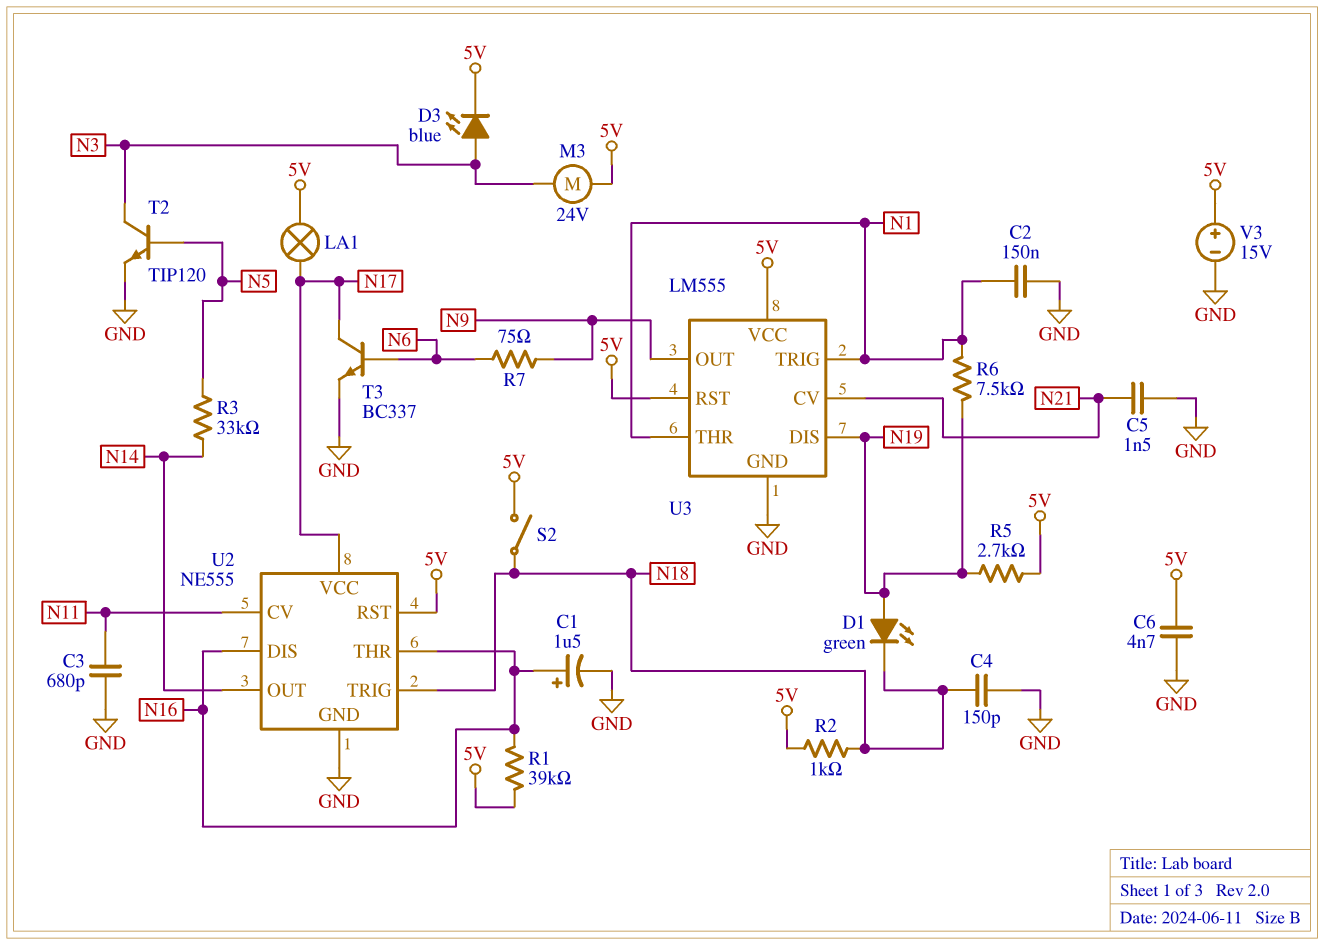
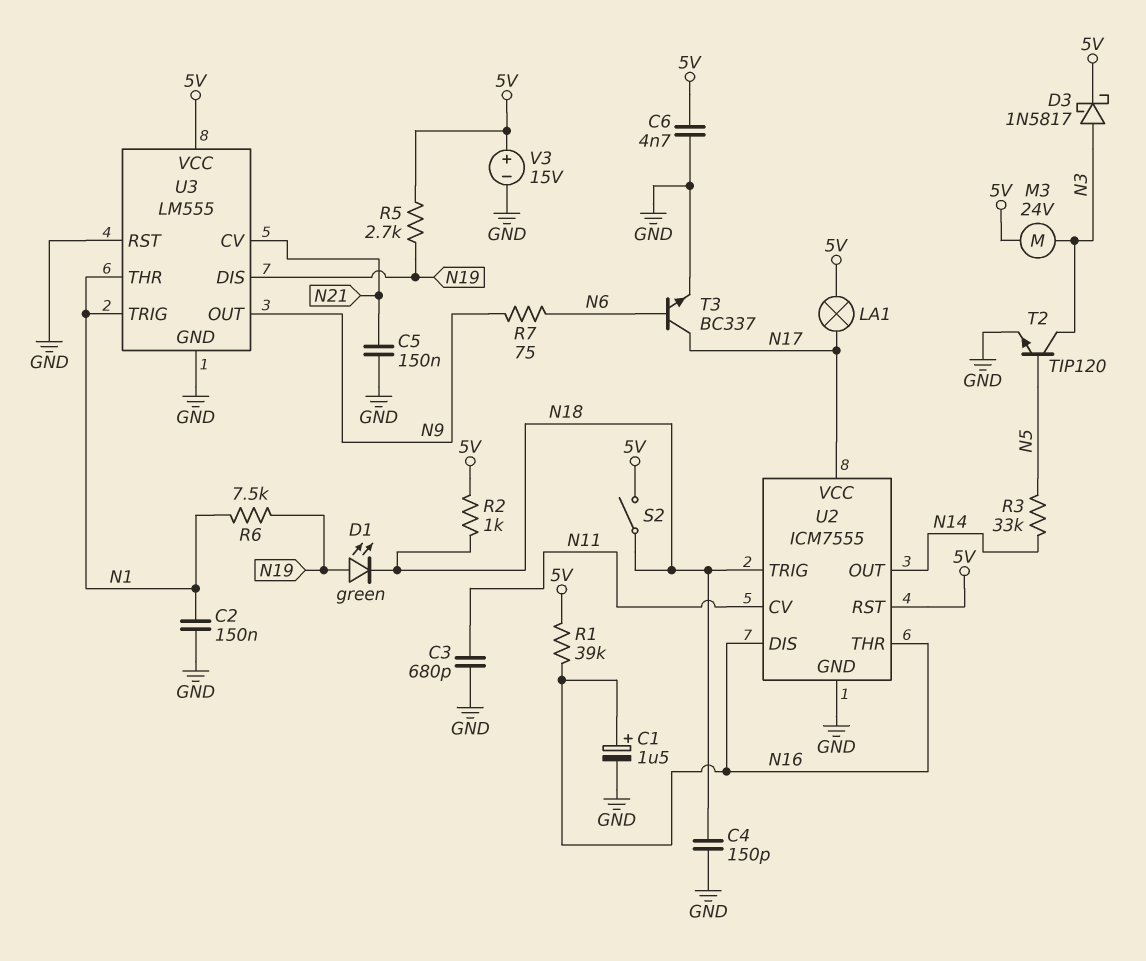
C5: 1.5nF (GND, N21) -> 150nF (GND, N21)
D3: LED blue (A N3, K 5V) -> schottky 1N5817 (A N3, K 5V)
U2: NE555 -> ICM7555
U3 pin RST: 5V -> GND

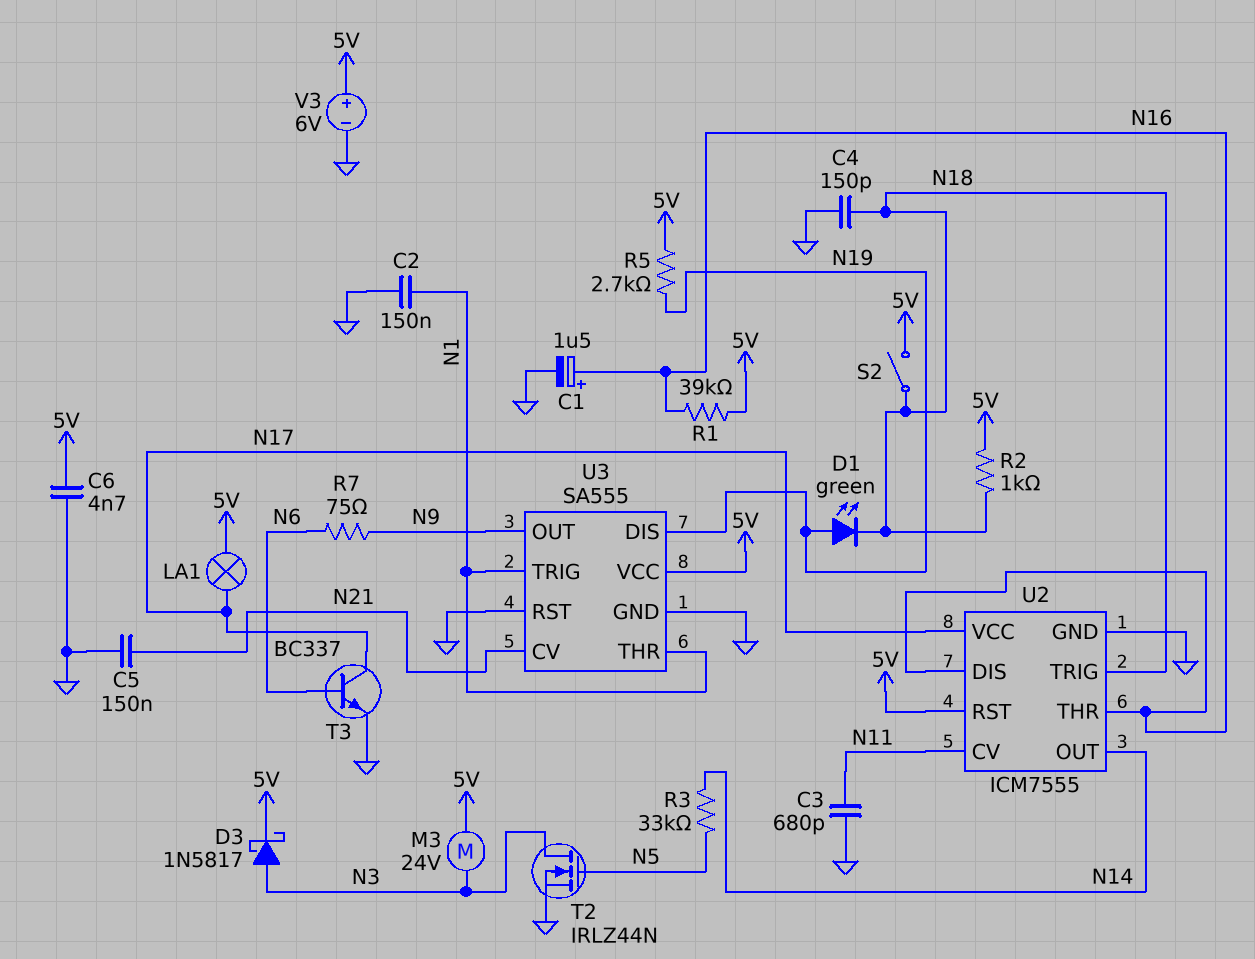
R6: 7.5k (N1, N19) -> none
T2: NPN TIP120 (B N5, C N3, E GND) -> NMOS IRLZ44N (G N5, D N3, S GND)
U3: LM555 -> SA555
V3: 15V (plus 5V, minus GND) -> 6V (plus 5V, minus GND)

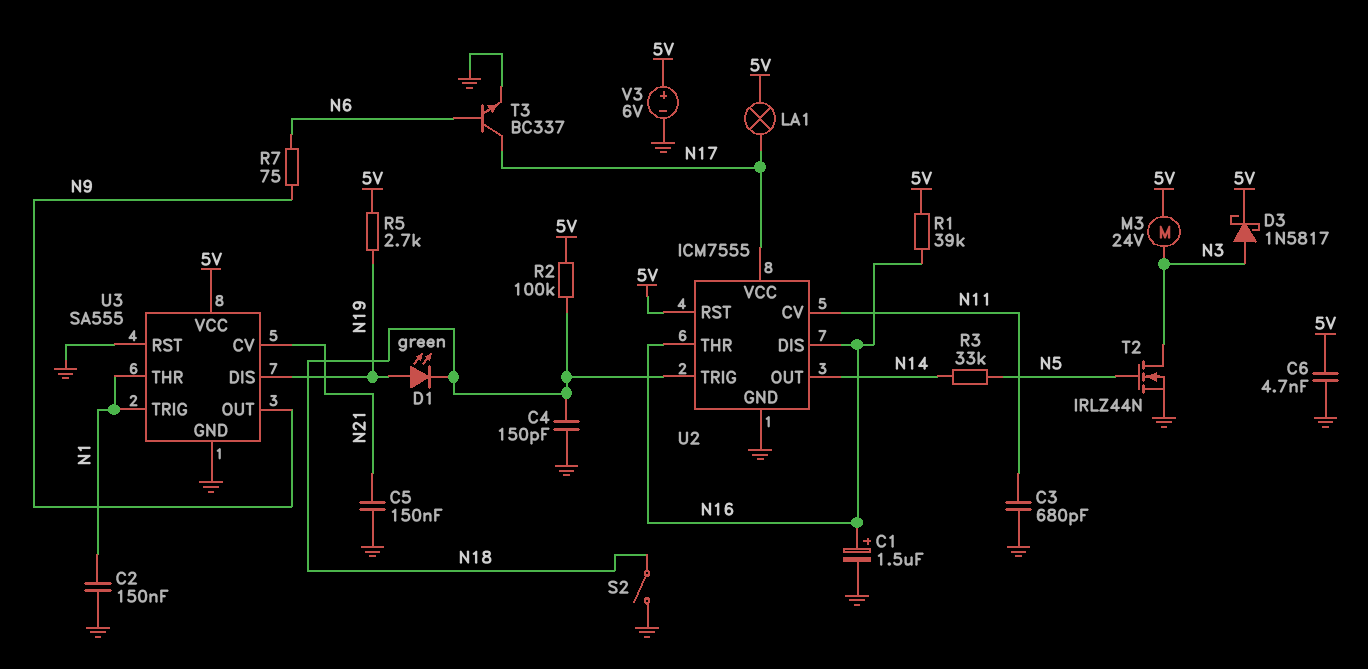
R2: 1k (5V, N18) -> 100k (5V, N18)
S2: switch (5V, N18) -> switch (GND, N18)

